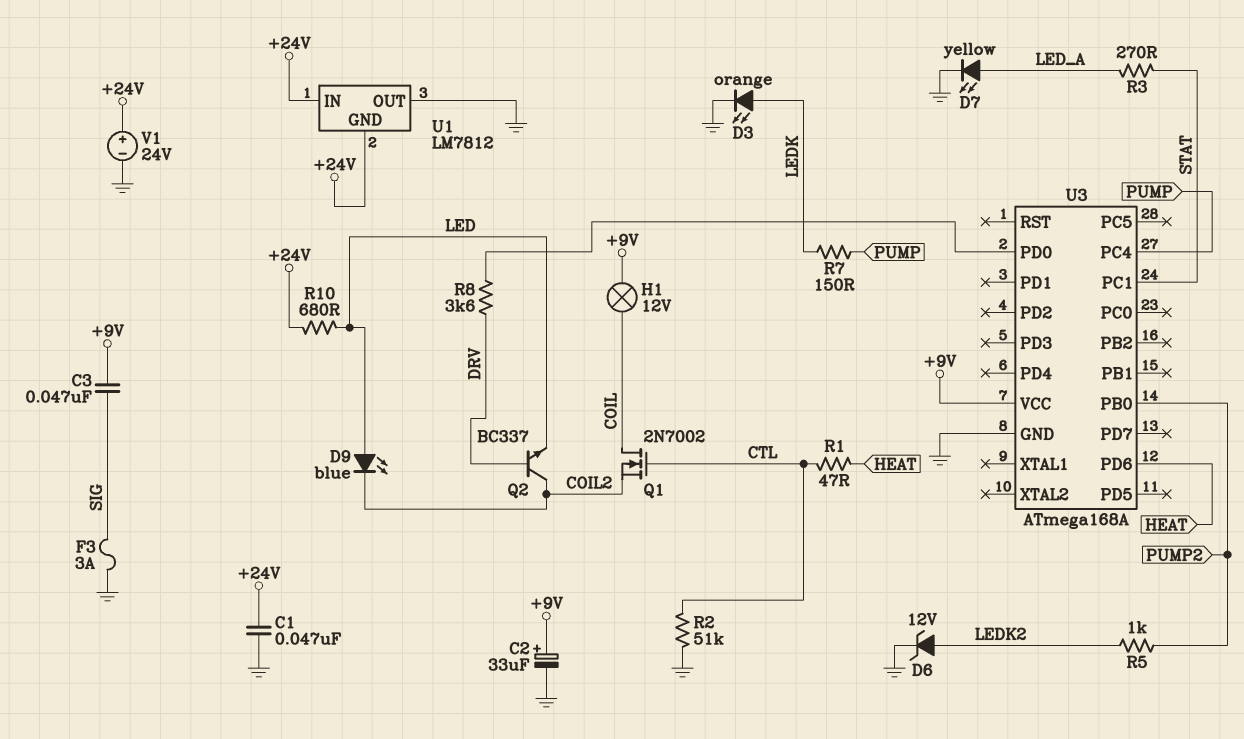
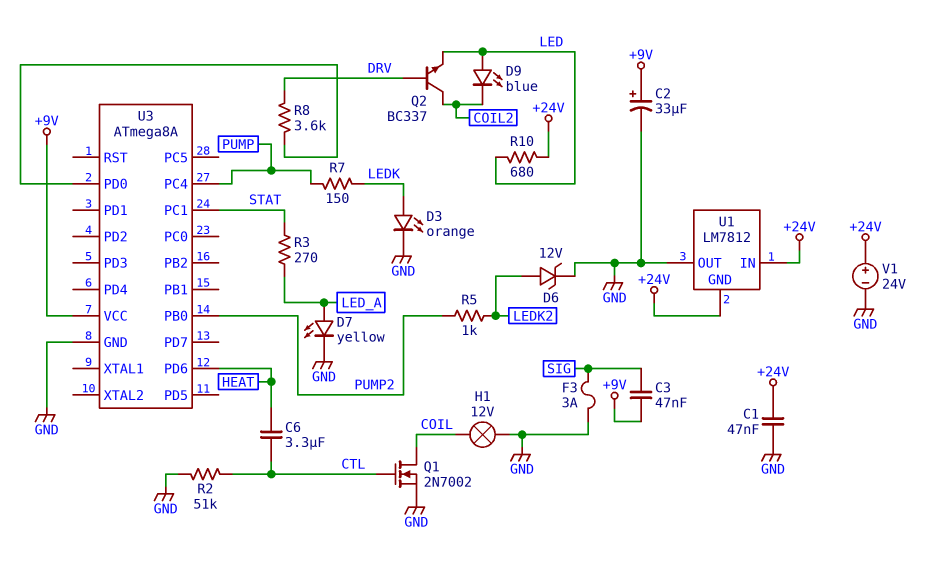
C6: none -> 3.3uF (CTL, HEAT)
H1: lamp 12V (+9V, COIL) -> lamp 12V (COIL, GND)
Q1: NMOS 2N7002 (G CTL, D COIL, S COIL2) -> NMOS 2N7002 (G CTL, D COIL, S GND)
R1: 47 (CTL, HEAT) -> none
U3: ATmega168A -> ATmega8A

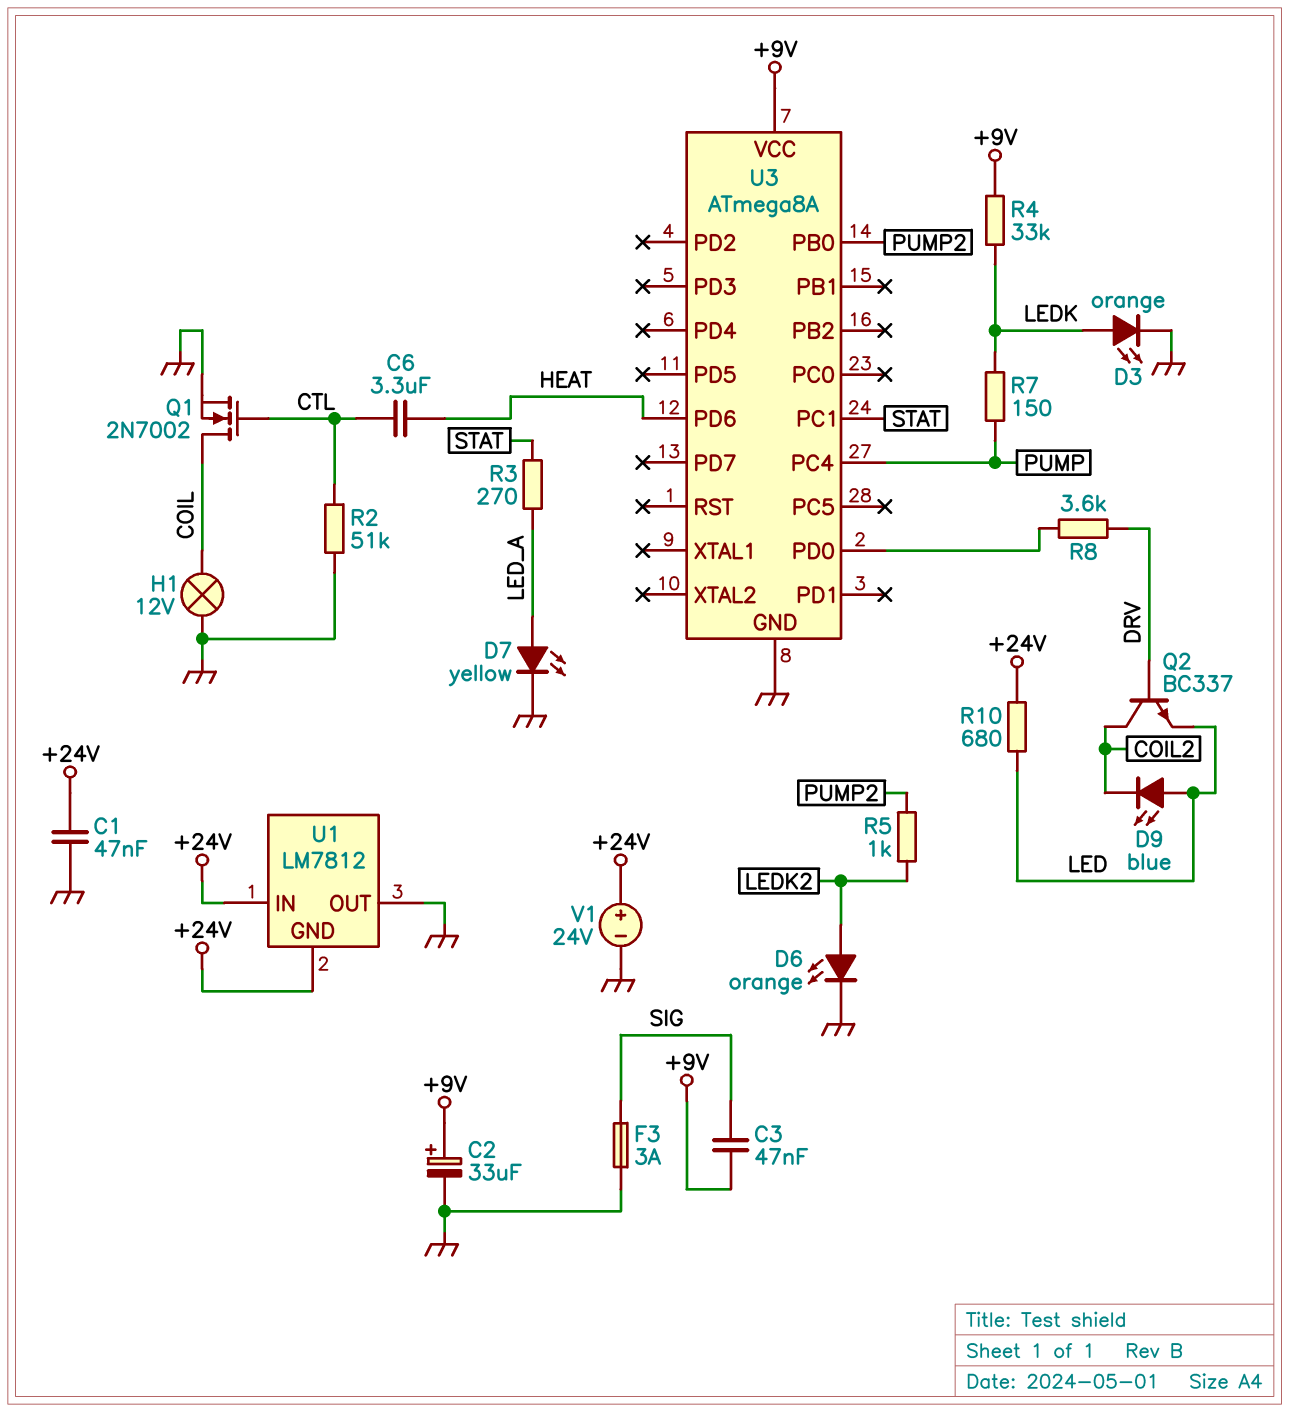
D6: zener 12V (A LEDK2, K GND) -> LED orange (A LEDK2, K GND)
R4: none -> 33k (+9V, LEDK)

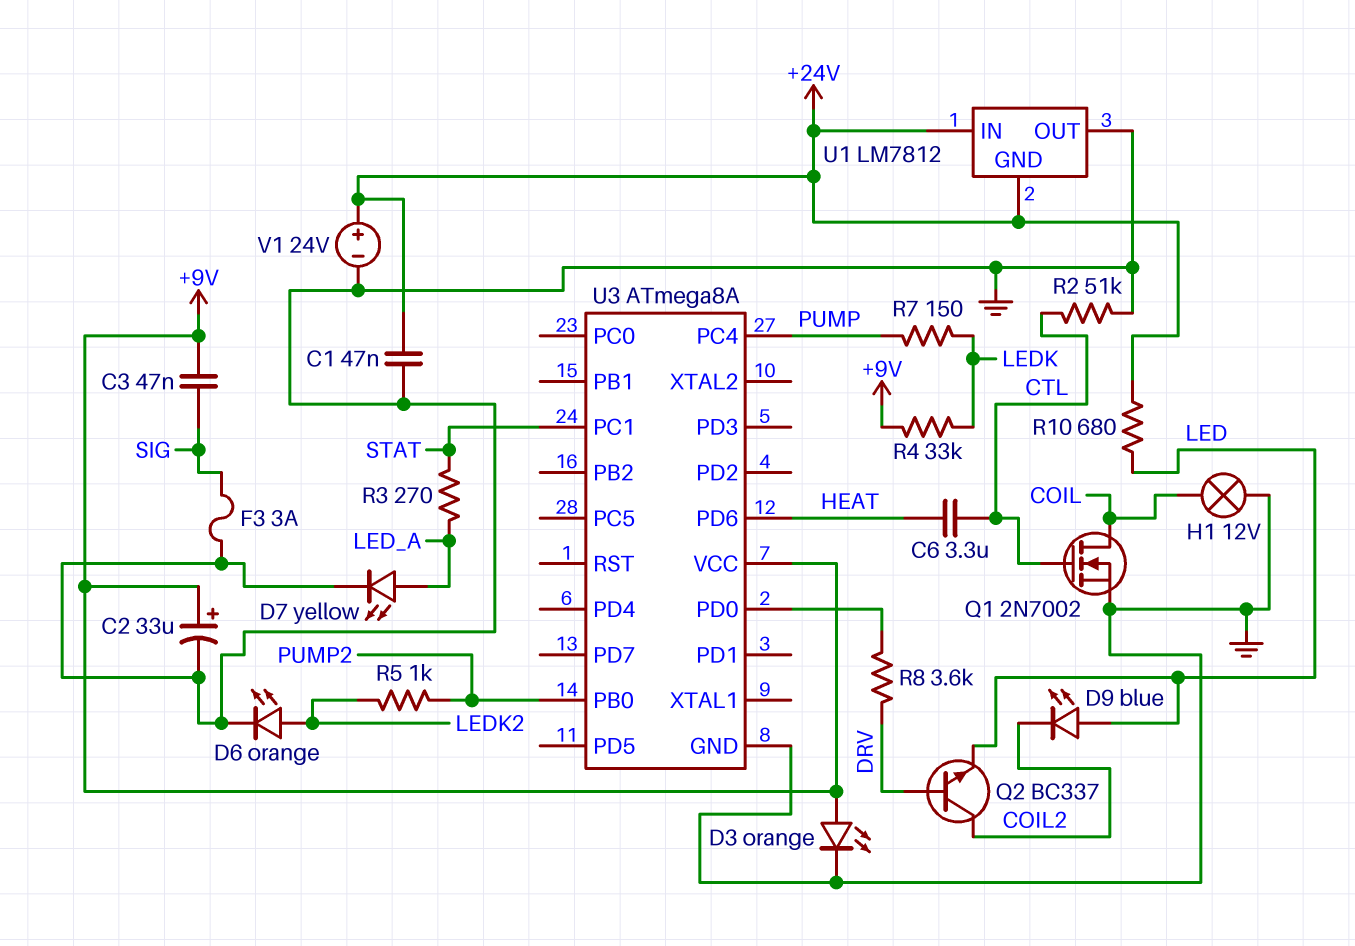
D3: LED orange (A LEDK, K GND) -> LED orange (A +9V, K GND)

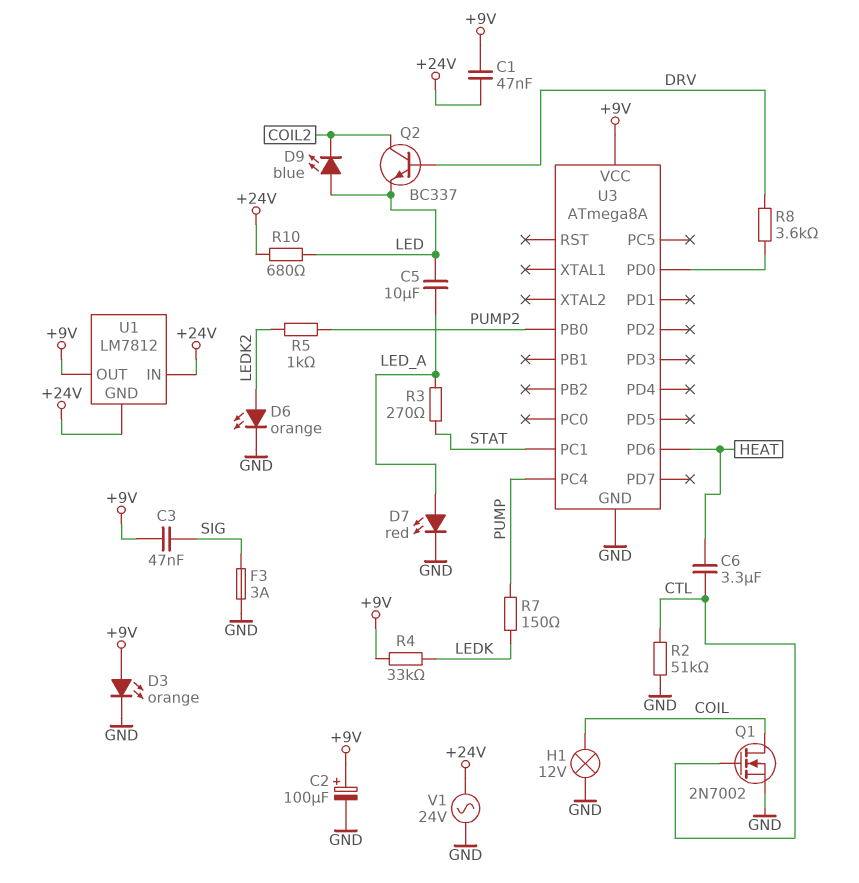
C1: 47nF (+24V, GND) -> 47nF (+9V, +24V)
C2: 33uF (plus +9V, minus GND) -> 100uF (plus +9V, minus GND)
C5: none -> 10uF (LED, LED_A)
D7: LED yellow (A LED_A, K GND) -> LED red (A LED_A, K GND)
U1 pin OUT: GND -> +9V
V1: 24V (plus +24V, minus GND) -> AC 24V (+24V, GND)

